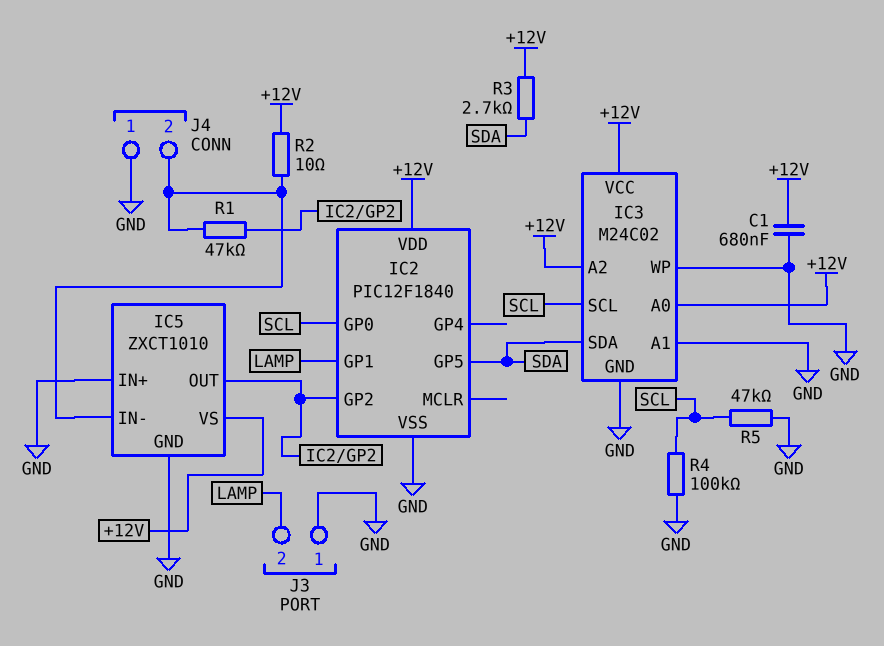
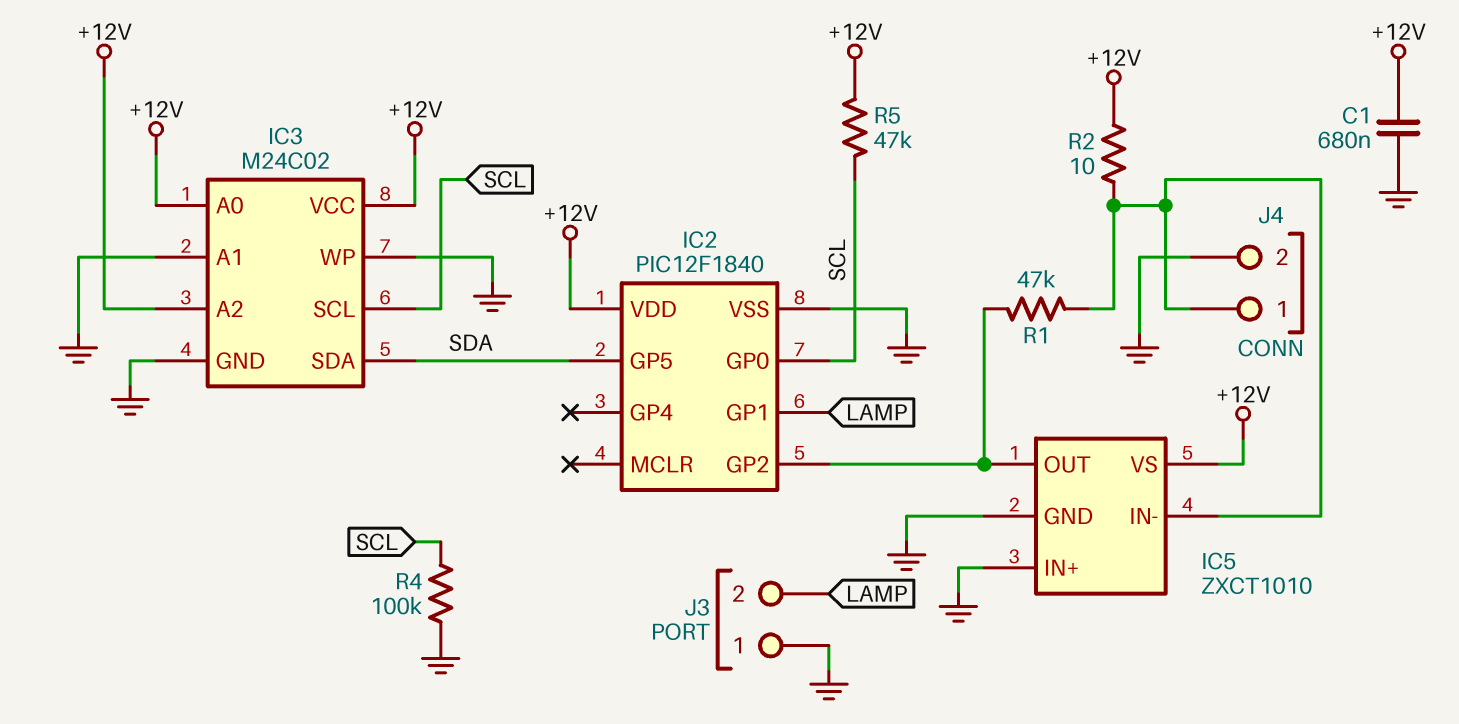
J4 pin 1: GND -> IC5/IN-
J4 pin 2: IC5/IN- -> GND
R3: 2.7k (+12V, SDA) -> none
R5: 47k (GND, SCL) -> 47k (+12V, SCL)

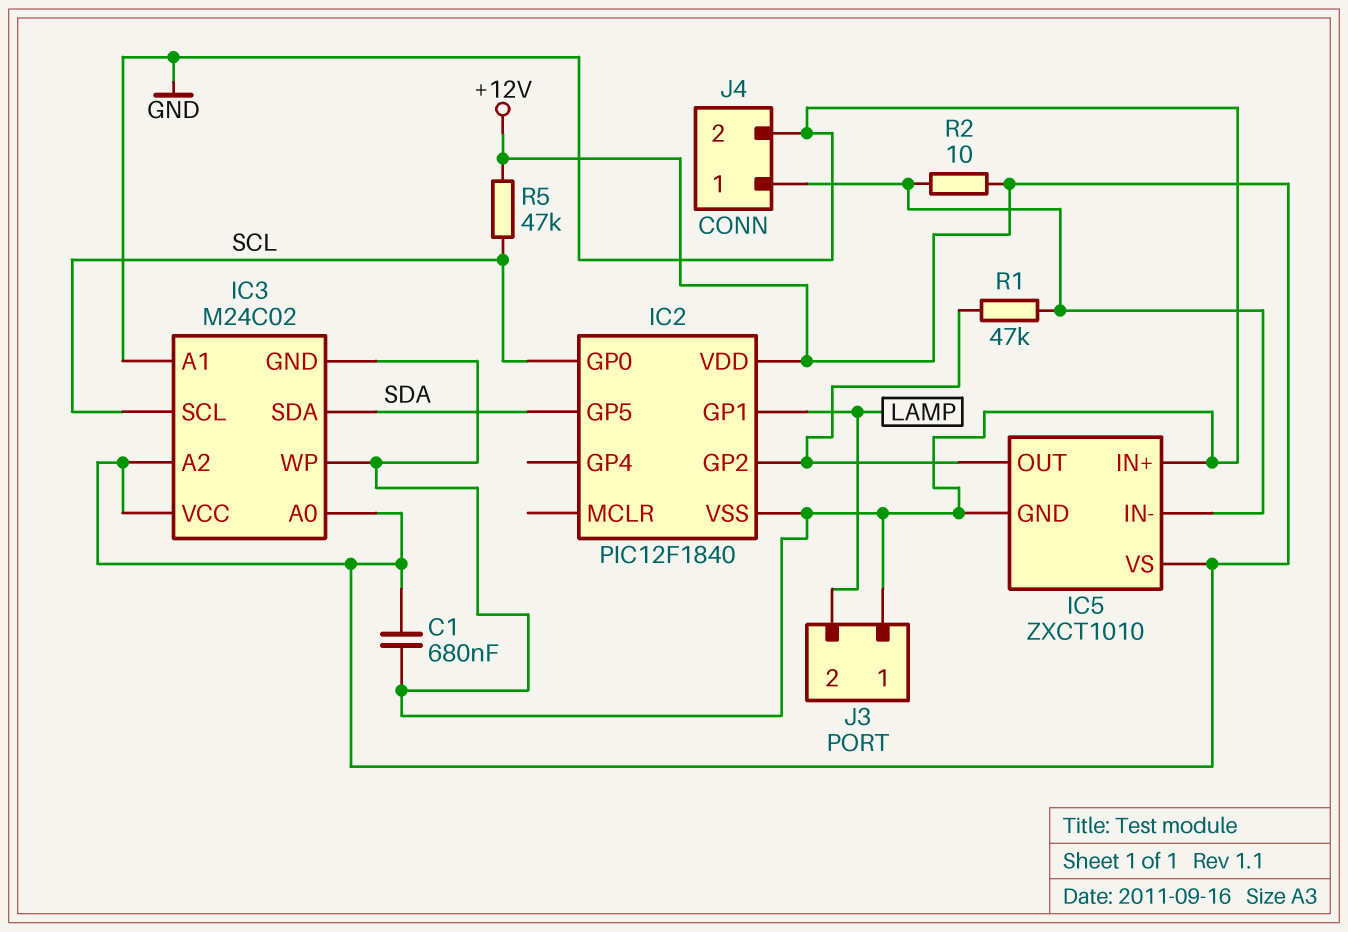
R4: 100k (GND, SCL) -> none

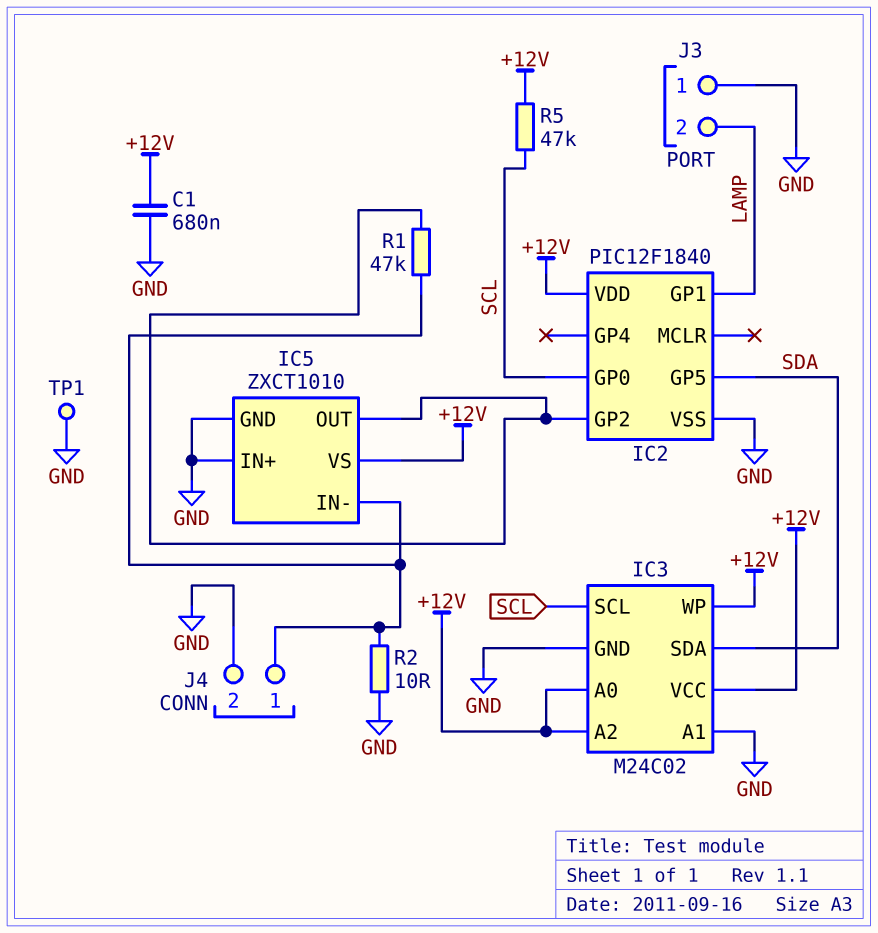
IC3 pin WP: GND -> +12V
R2: 10 (+12V, IC5/IN-) -> 10 (GND, IC5/IN-)
TP1: none -> test point (GND)

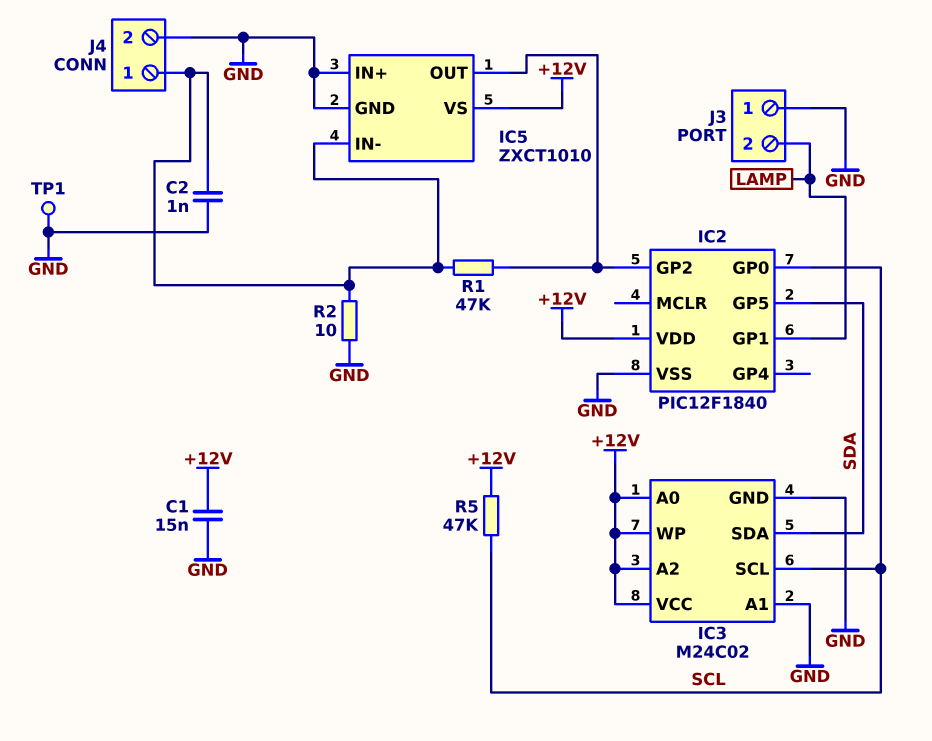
C1: 680nF (+12V, GND) -> 15nF (+12V, GND)
C2: none -> 1nF (GND, IC5/IN-)

